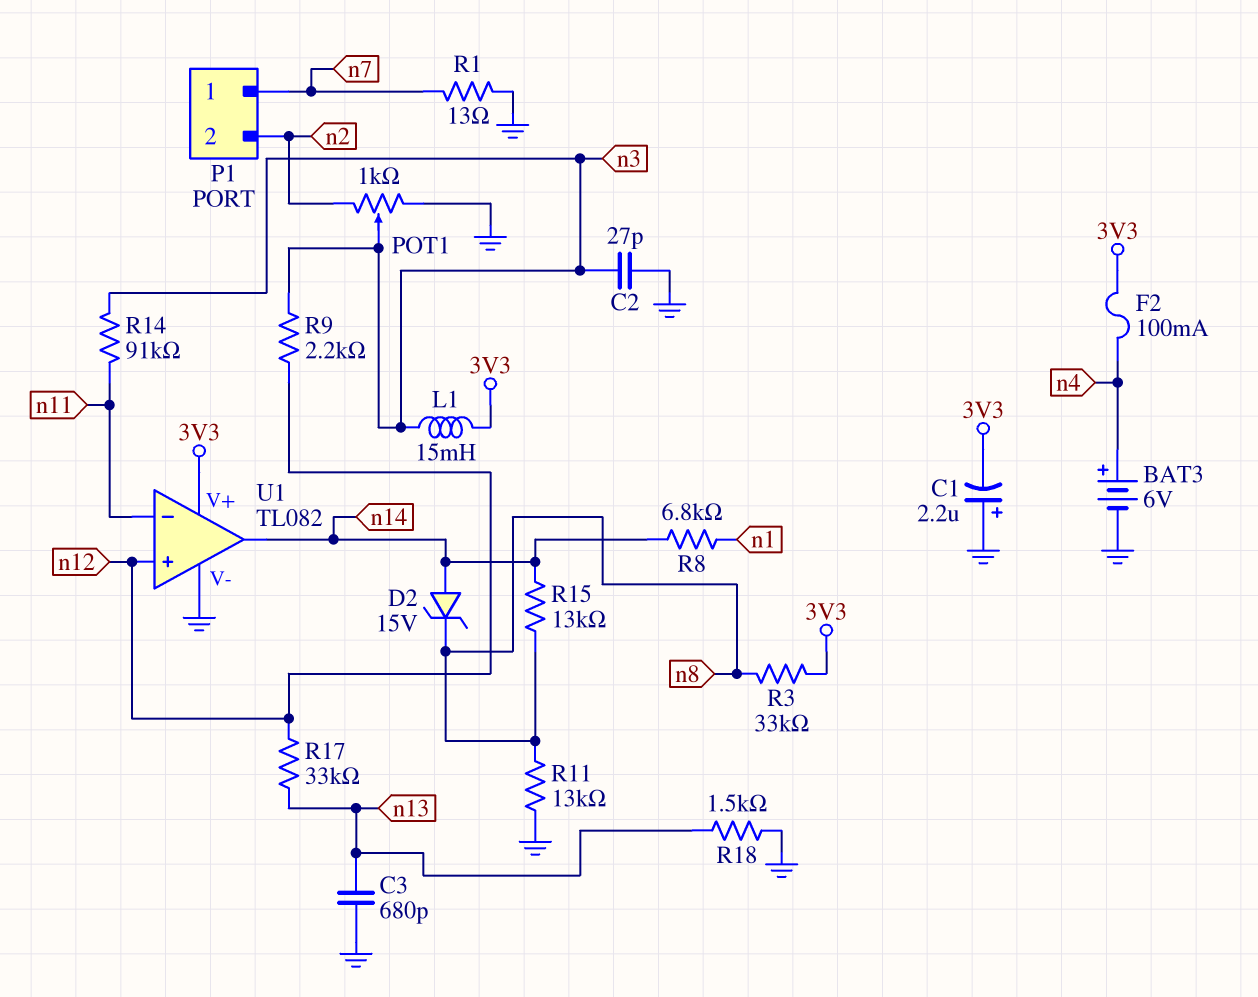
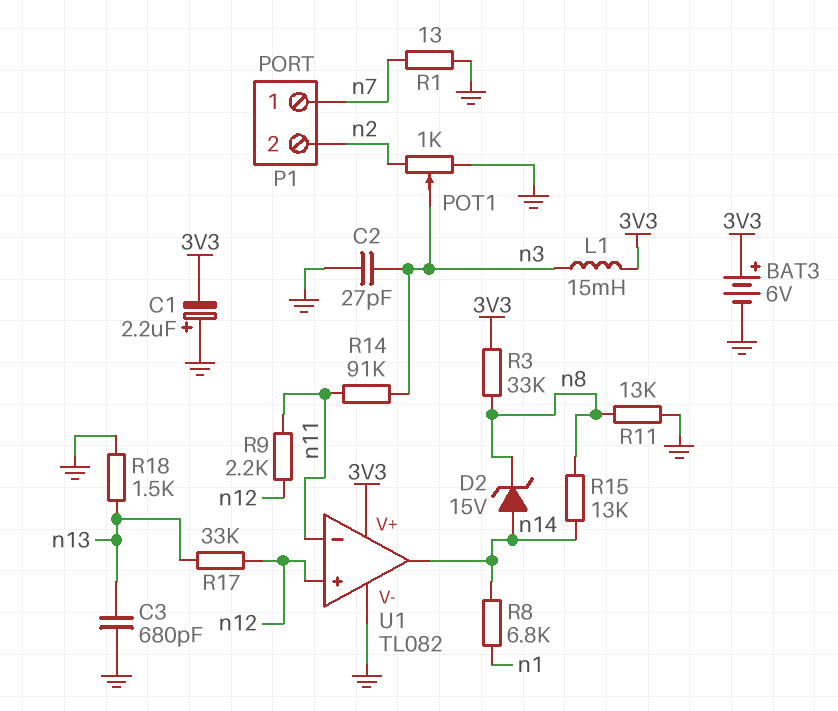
BAT3: 6V (plus n4, minus GND) -> 6V (plus 3V3, minus GND)
F2: 100mA (3V3, n4) -> none
R9: 2.2k (n3, n12) -> 2.2k (n11, n12)

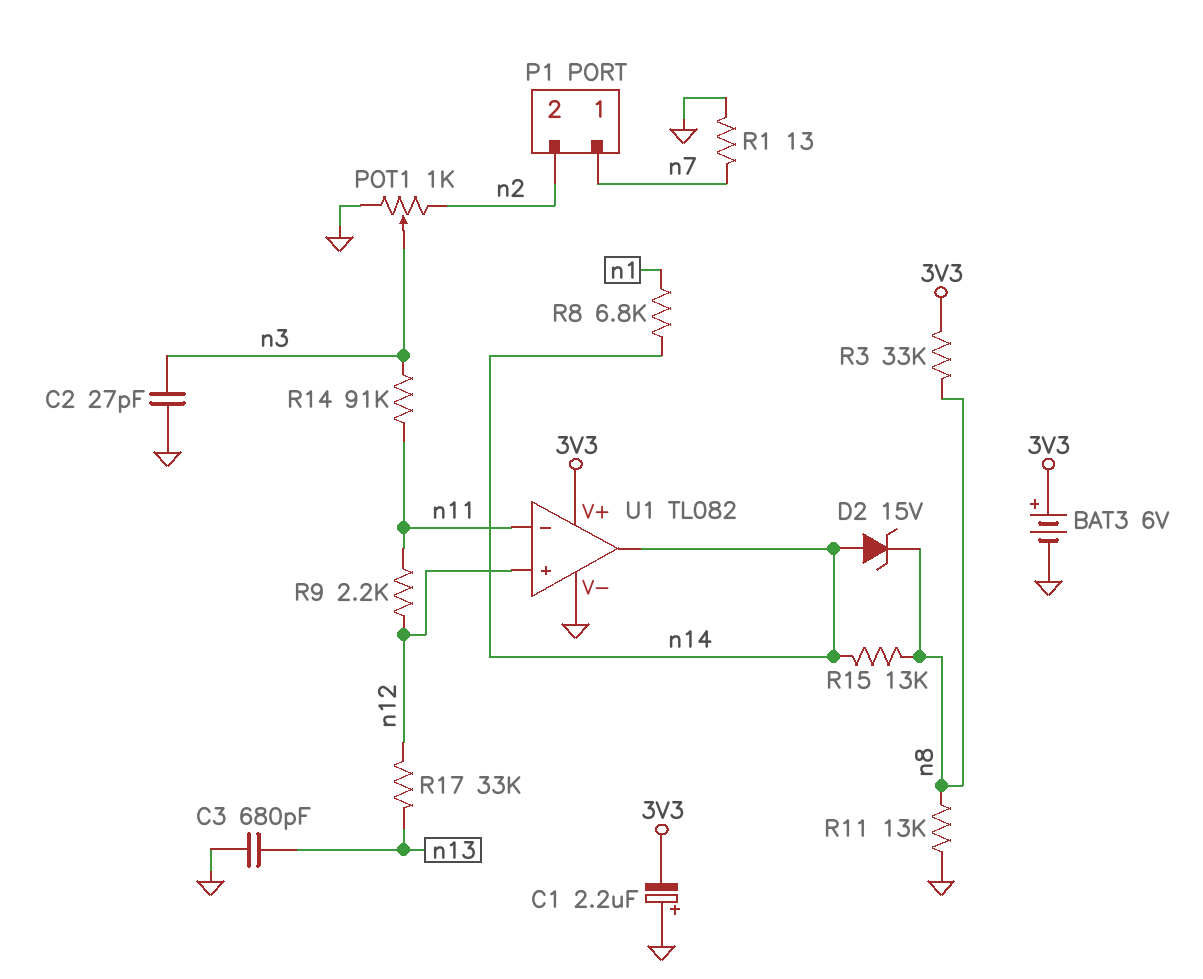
L1: 15mH (3V3, n3) -> none
R18: 1.5k (GND, n13) -> none

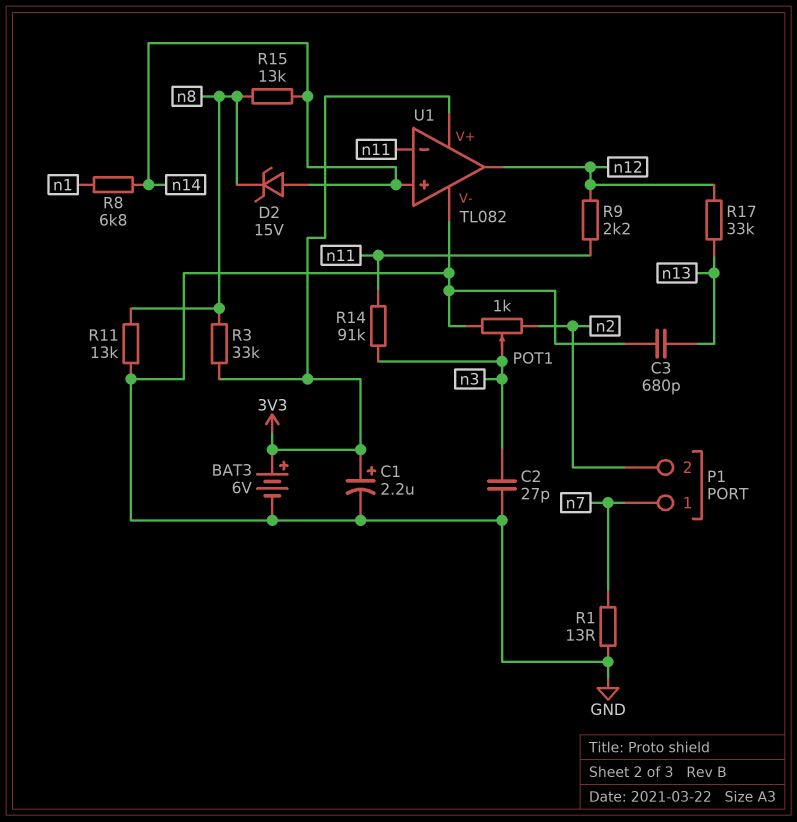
C1: 2.2uF (plus GND, minus 3V3) -> 2.2uF (plus 3V3, minus GND)
U1 pin in+: n12 -> n14
U1 pin out: n14 -> n12

